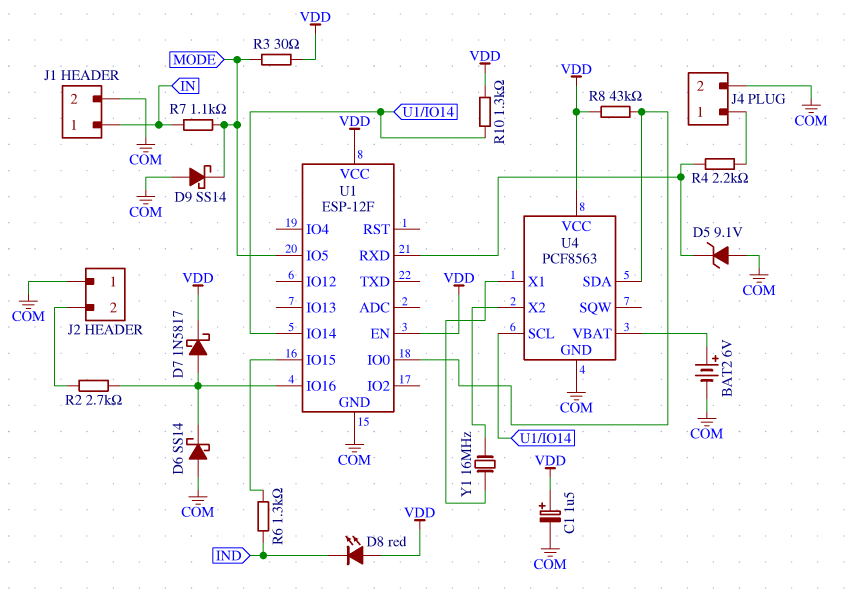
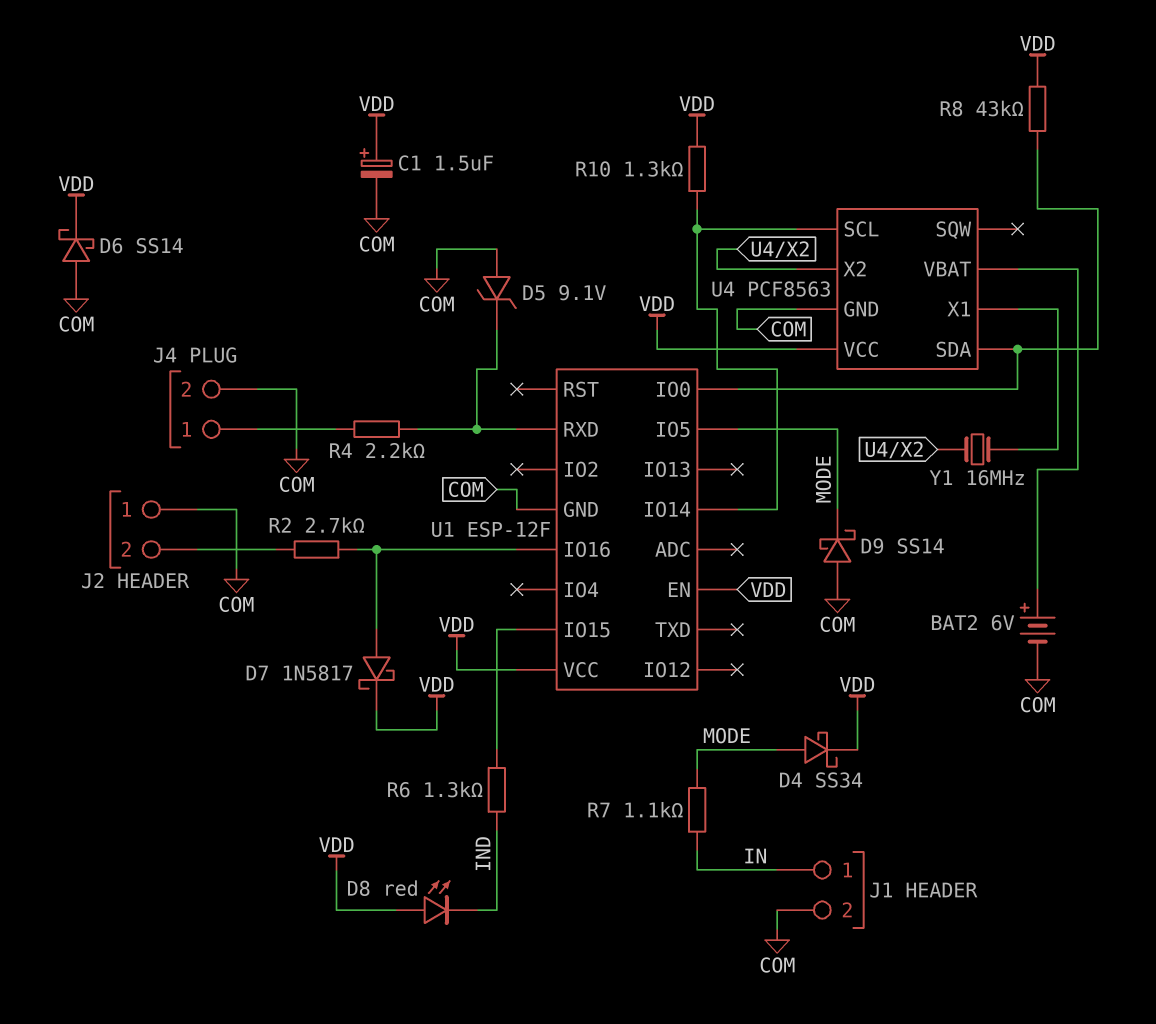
D4: none -> schottky SS34 (A MODE, K VDD)
D6: schottky SS14 (A COM, K U1/IO16) -> schottky SS14 (A COM, K VDD)
R3: 30 (MODE, VDD) -> none

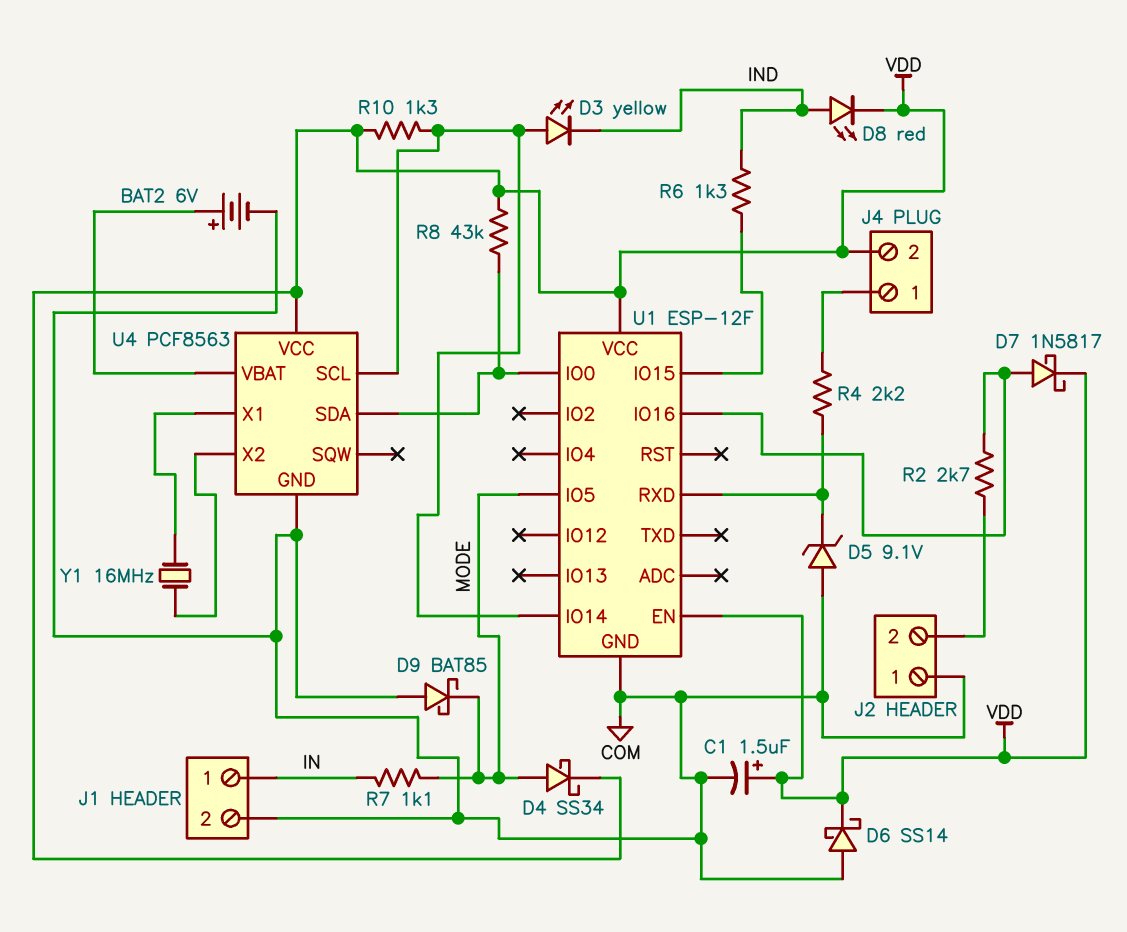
D3: none -> LED yellow (A U1/IO14, K IND)
D8: LED red (A VDD, K IND) -> LED red (A IND, K VDD)
D9: schottky SS14 (A COM, K MODE) -> schottky BAT85 (A COM, K MODE)
J4 pin 2: COM -> VDD

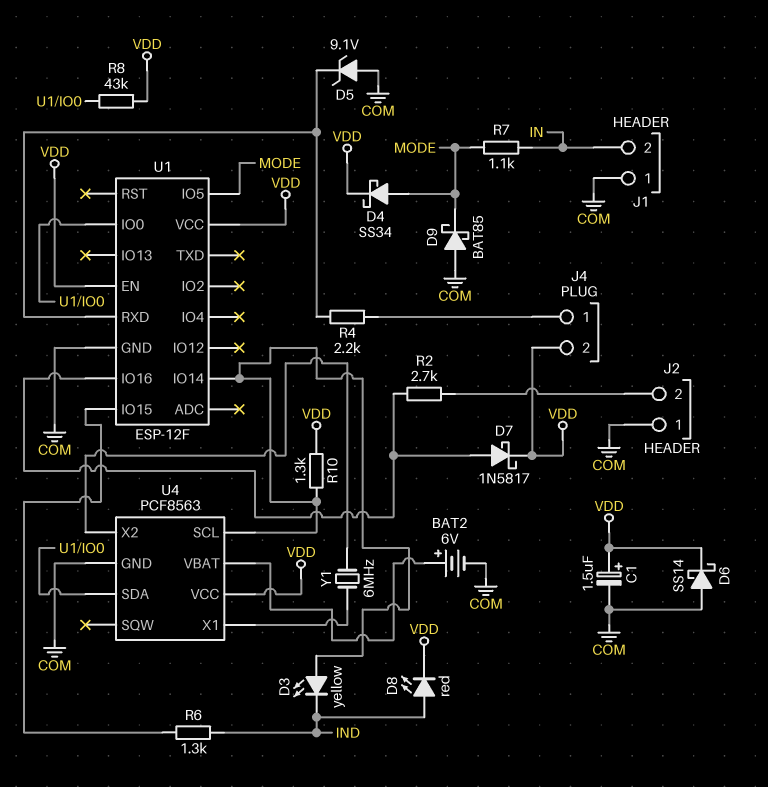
J1 pin 1: IN -> COM
J1 pin 2: COM -> IN
Y1: 16MHz (U4/X1, U4/X2) -> 6MHz (U4/X1, U4/X2)

